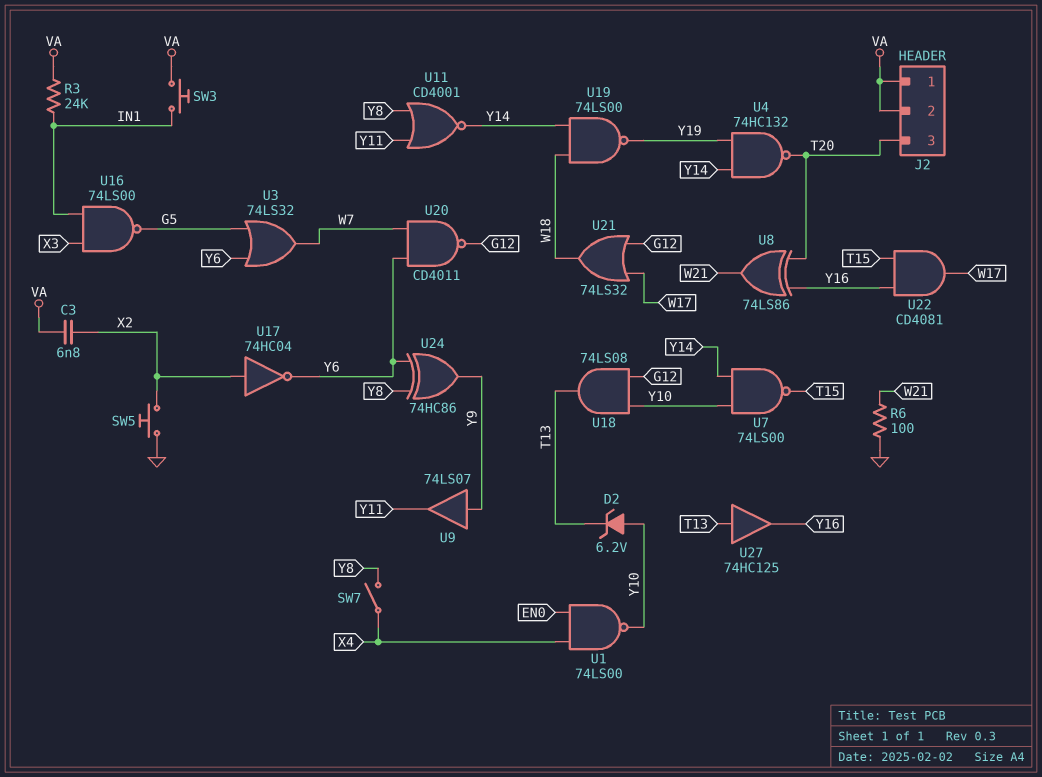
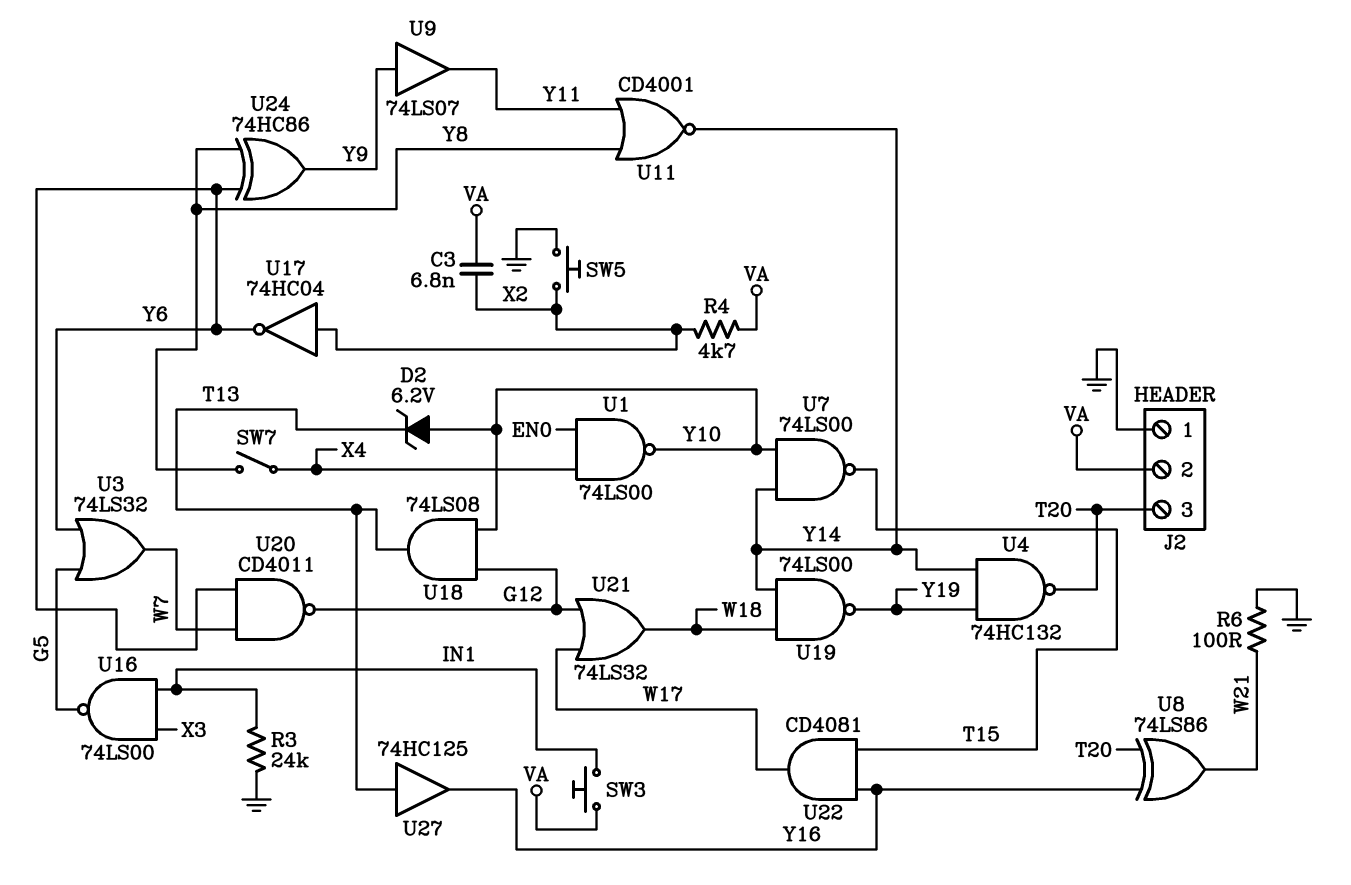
J2 pin 1: VA -> GND
R3: 24k (IN1, VA) -> 24k (GND, IN1)
R4: none -> 4.7k (VA, X2)

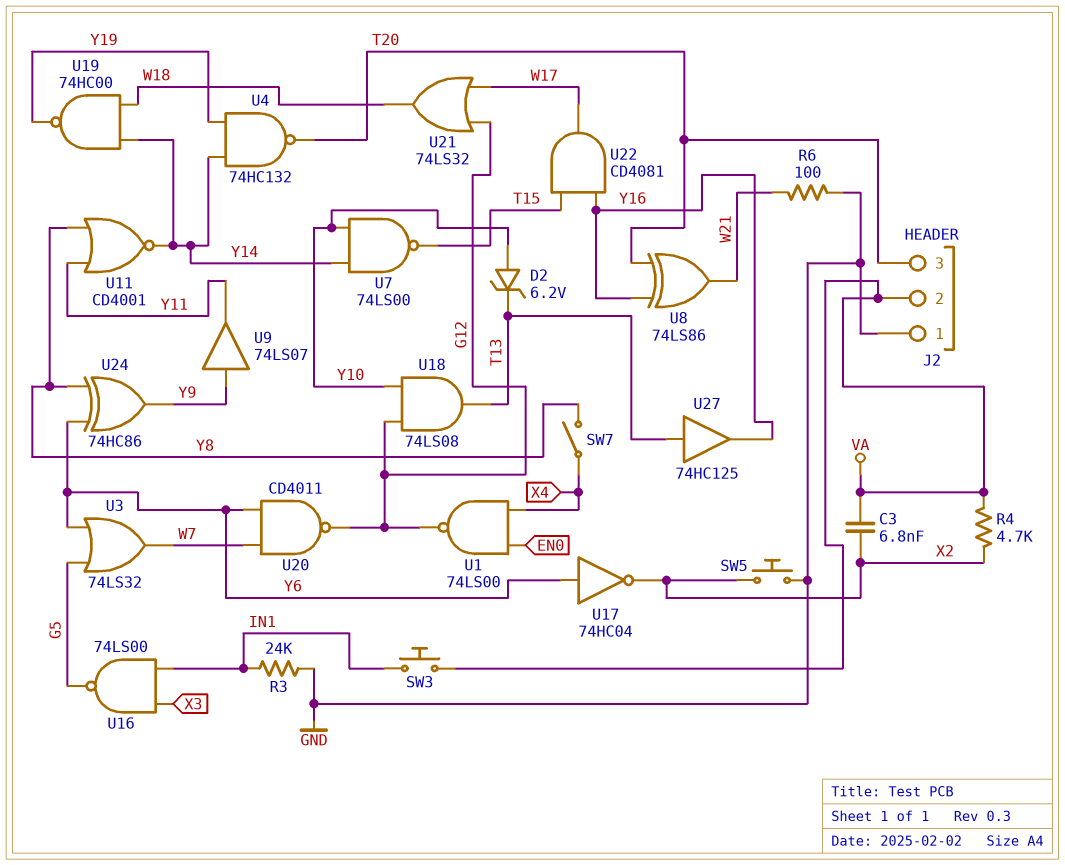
U1: NAND 74LS00 (in EN0, in X4, out Y10) -> NAND 74LS00 (in EN0, in X4, out G12)
U17: NOT 74HC04 (in X2, out Y6) -> NOT 74HC04 (in Y6, out X2)
U19: NAND 74LS00 (in W18, in Y14, out Y19) -> NAND 74HC00 (in W18, in Y14, out Y19)

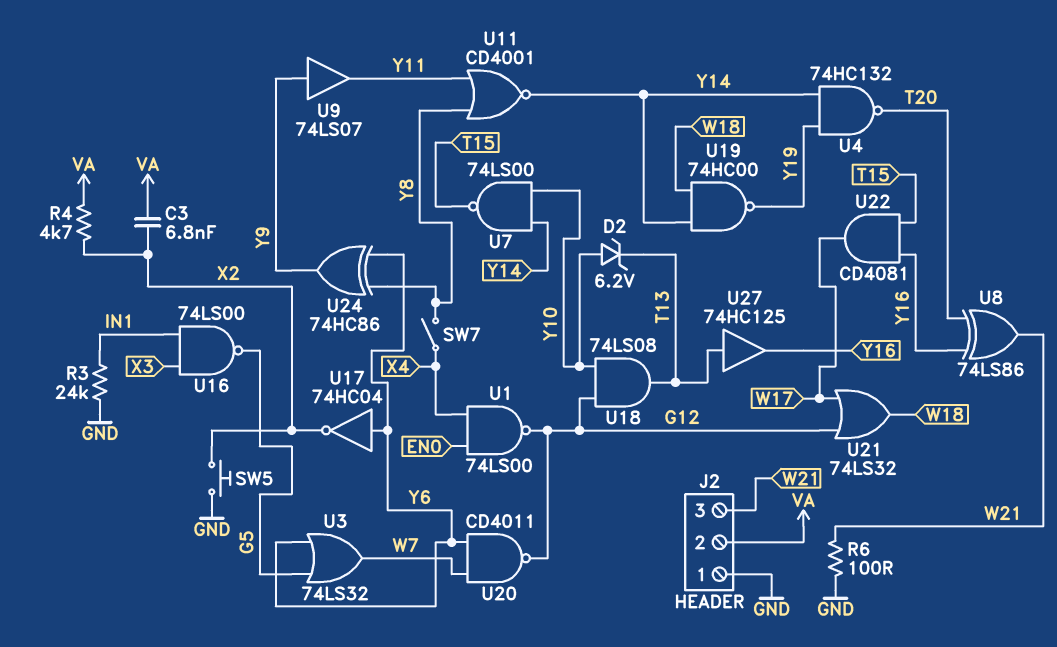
J2 pin 3: T20 -> W21
SW3: button (IN1, VA) -> none

